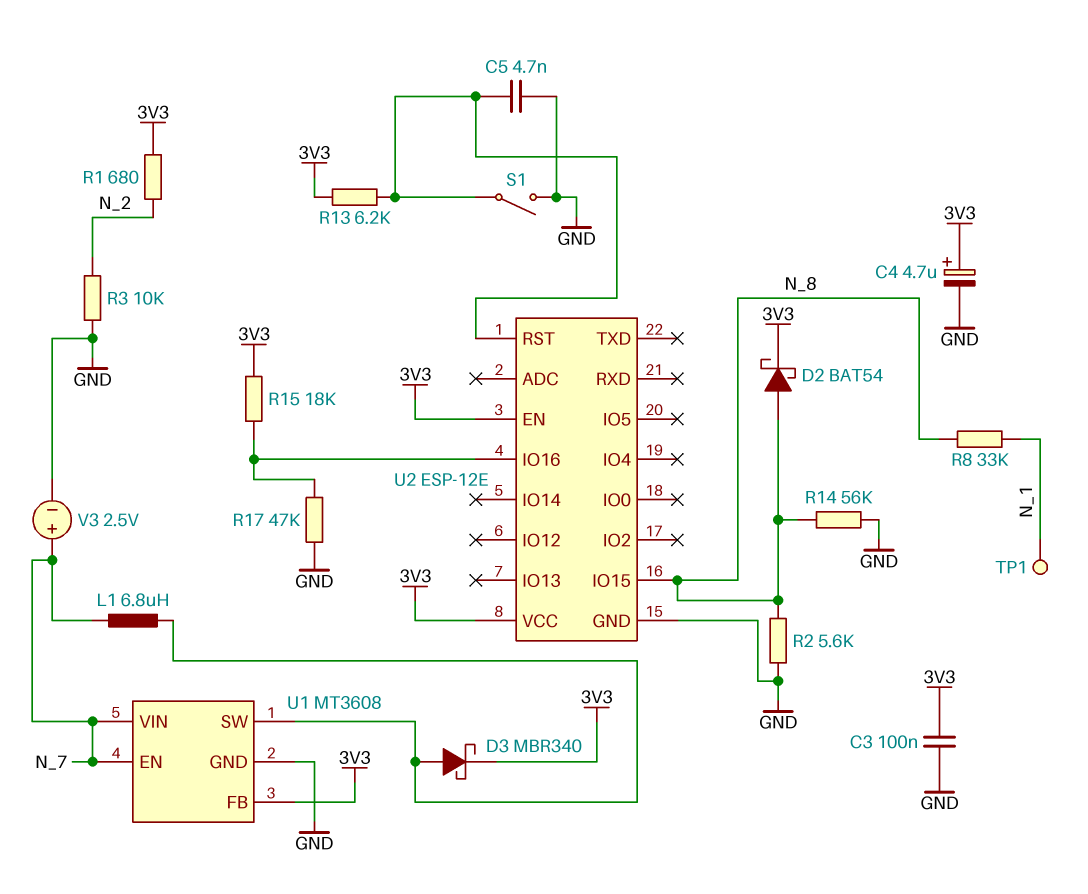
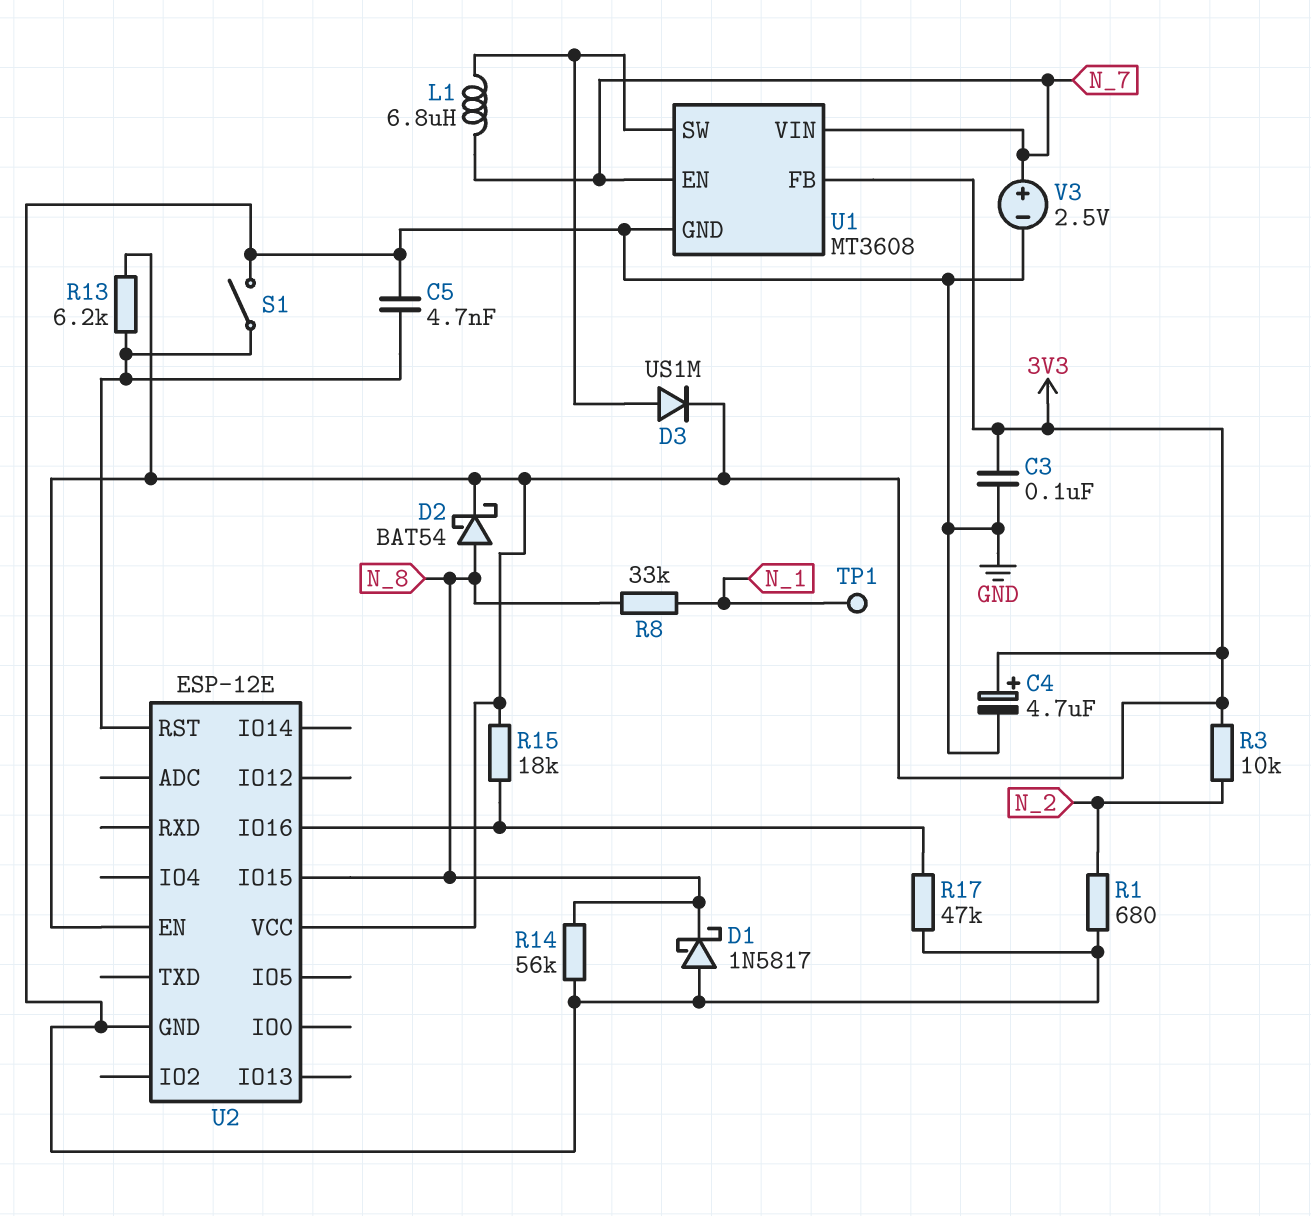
D1: none -> schottky 1N5817 (A GND, K N_8)
D3: schottky MBR340 (A U1/SW, K 3V3) -> diode US1M (A U1/SW, K 3V3)
R1: 680 (3V3, N_2) -> 680 (GND, N_2)
R2: 5.6k (GND, N_8) -> none
R3: 10k (GND, N_2) -> 10k (3V3, N_2)

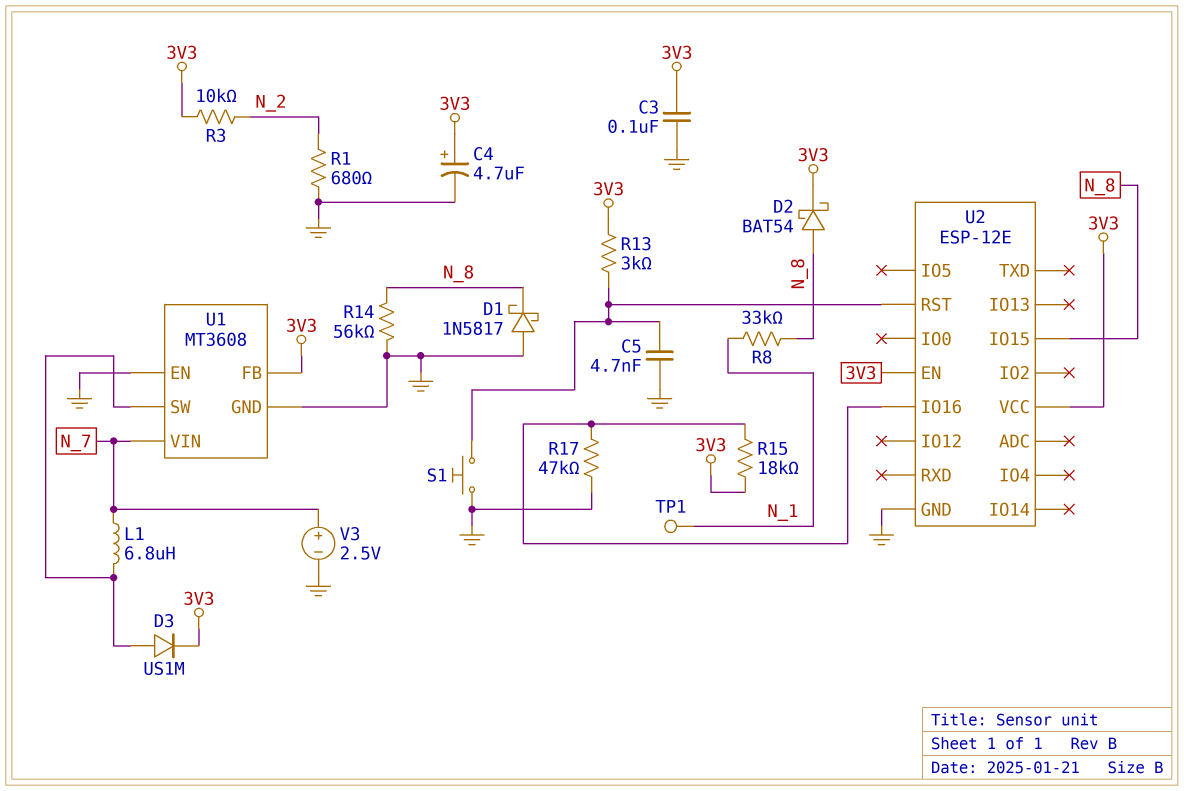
R13: 6.2k (3V3, U2/RST) -> 3k (3V3, U2/RST)
S1: switch (GND, U2/RST) -> button (GND, U2/RST)
U1 pin EN: N_7 -> GND

